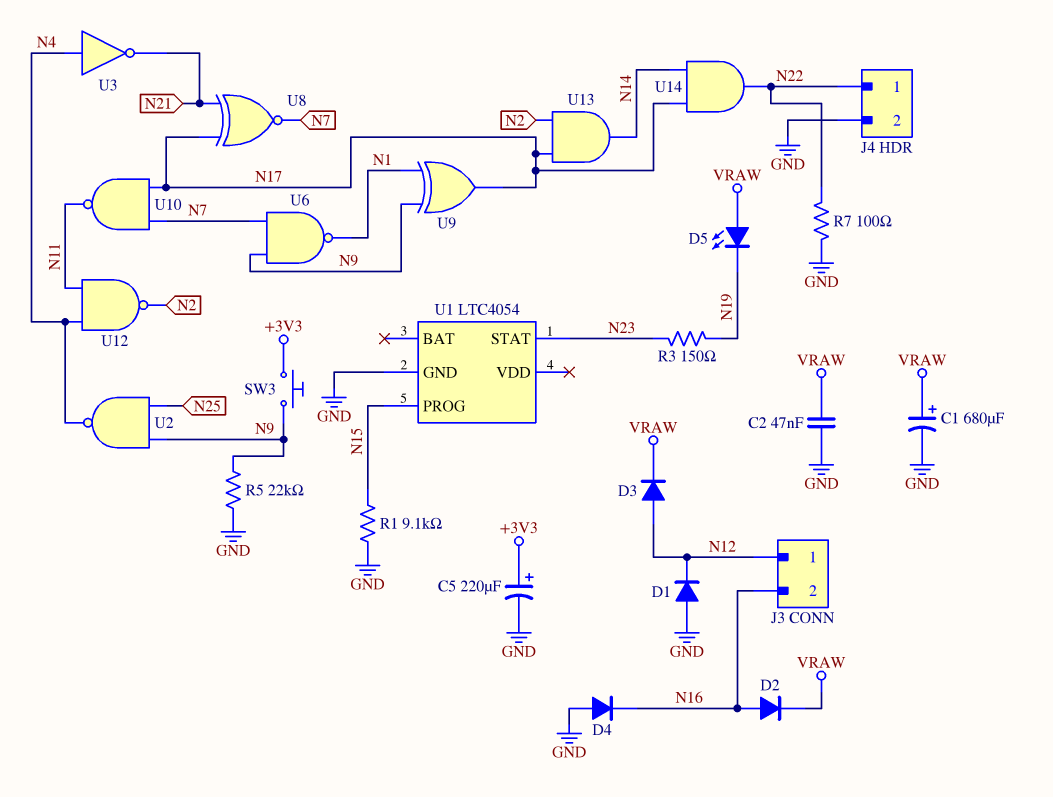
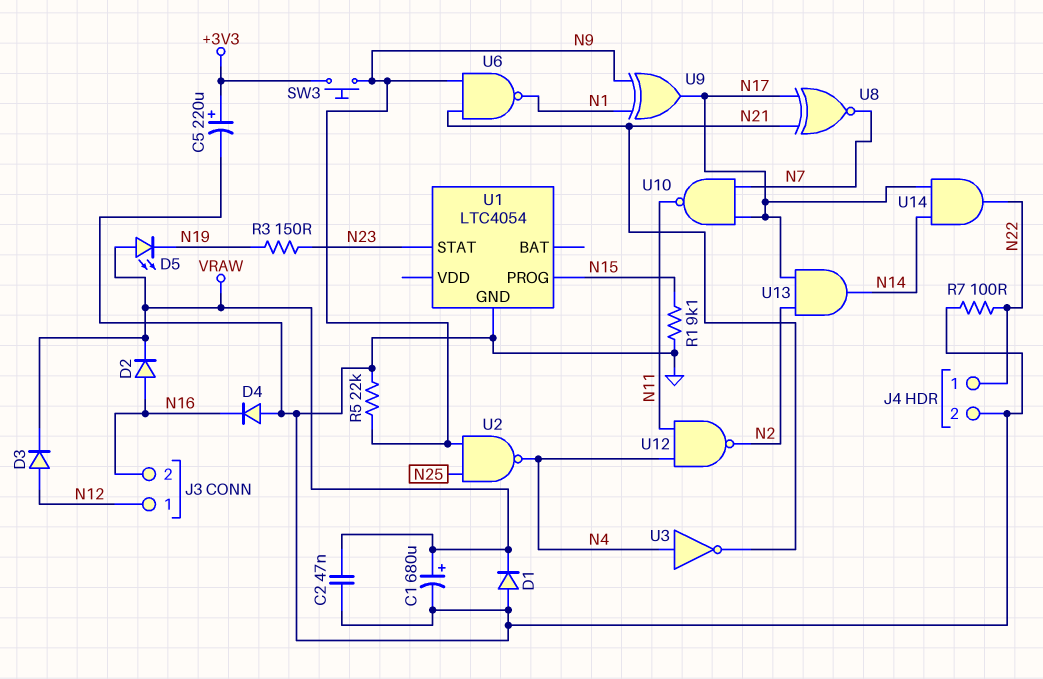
D1: diode (A GND, K N12) -> diode (A GND, K VRAW)
U6: NAND (in N7, in N9, out N1) -> NAND (in N9, in N21, out N1)

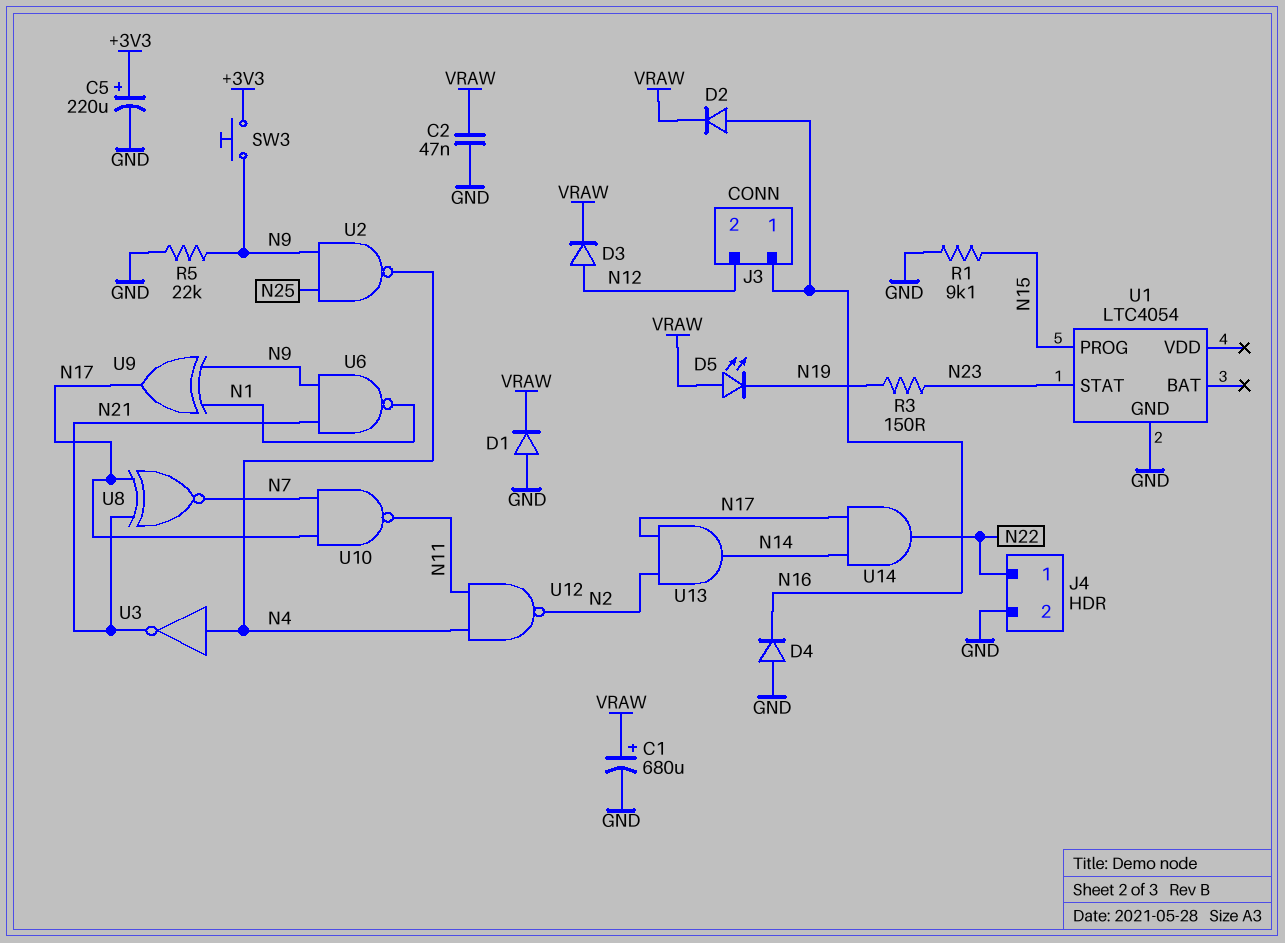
J3 pin 1: N12 -> N16
J3 pin 2: N16 -> N12
R7: 100 (GND, N22) -> none

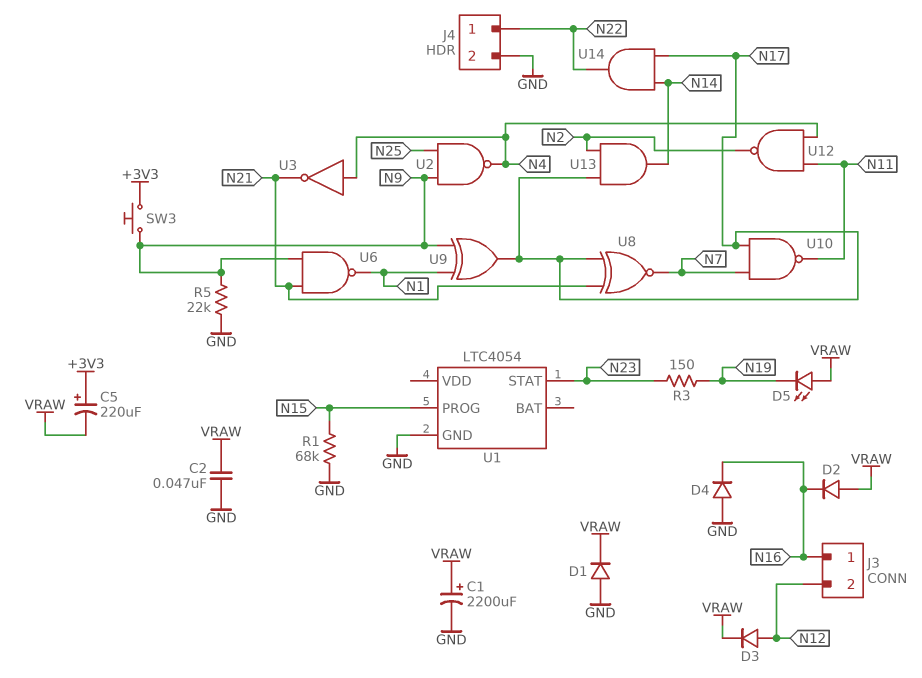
C1: 680uF (plus VRAW, minus GND) -> 2200uF (plus VRAW, minus GND)
C5: 220uF (plus +3V3, minus GND) -> 220uF (plus +3V3, minus VRAW)
D2: diode (A N16, K VRAW) -> diode (A VRAW, K N16)
R1: 9.1k (GND, N15) -> 68k (GND, N15)

